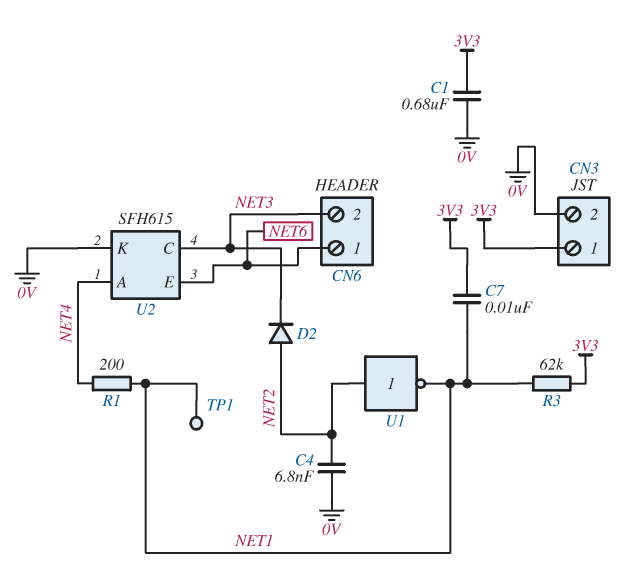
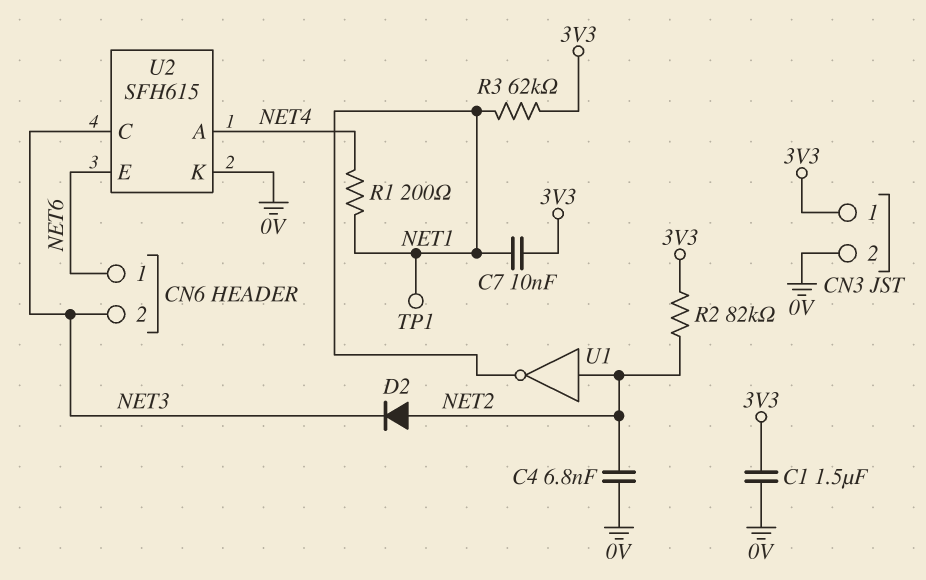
C1: 680nF (0V, 3V3) -> 1.5uF (0V, 3V3)
R2: none -> 82k (3V3, NET2)

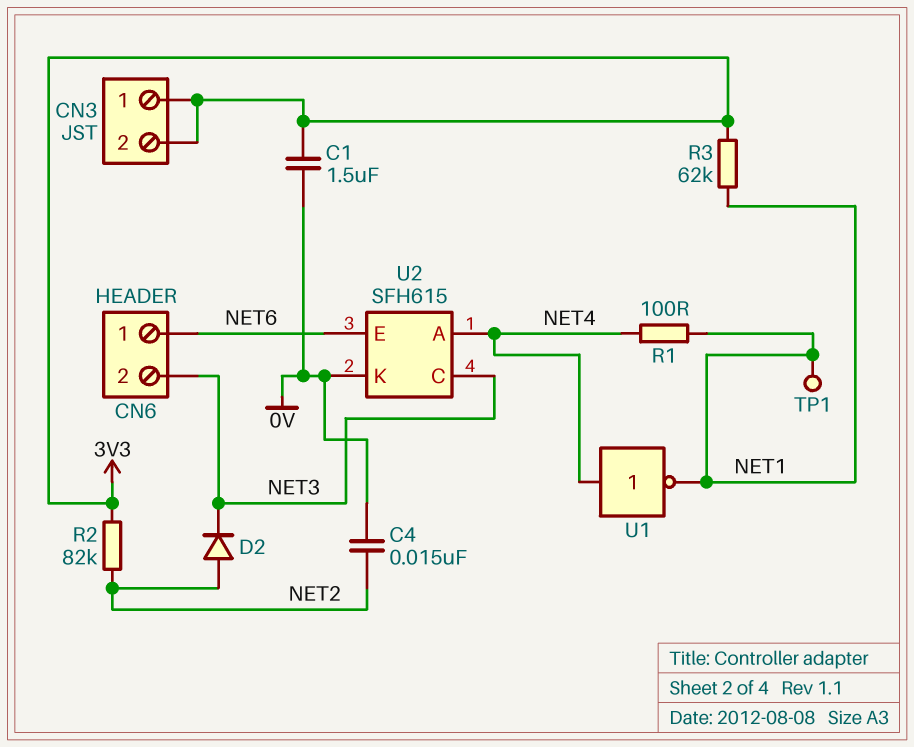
C4: 6.8nF (0V, NET2) -> 15nF (0V, NET2)
C7: 10nF (3V3, NET1) -> none
CN3 pin 2: 0V -> 3V3
R1: 200 (NET1, NET4) -> 100 (NET1, NET4)
U1: NOT (in NET2, out NET1) -> NOT (in NET4, out NET1)

